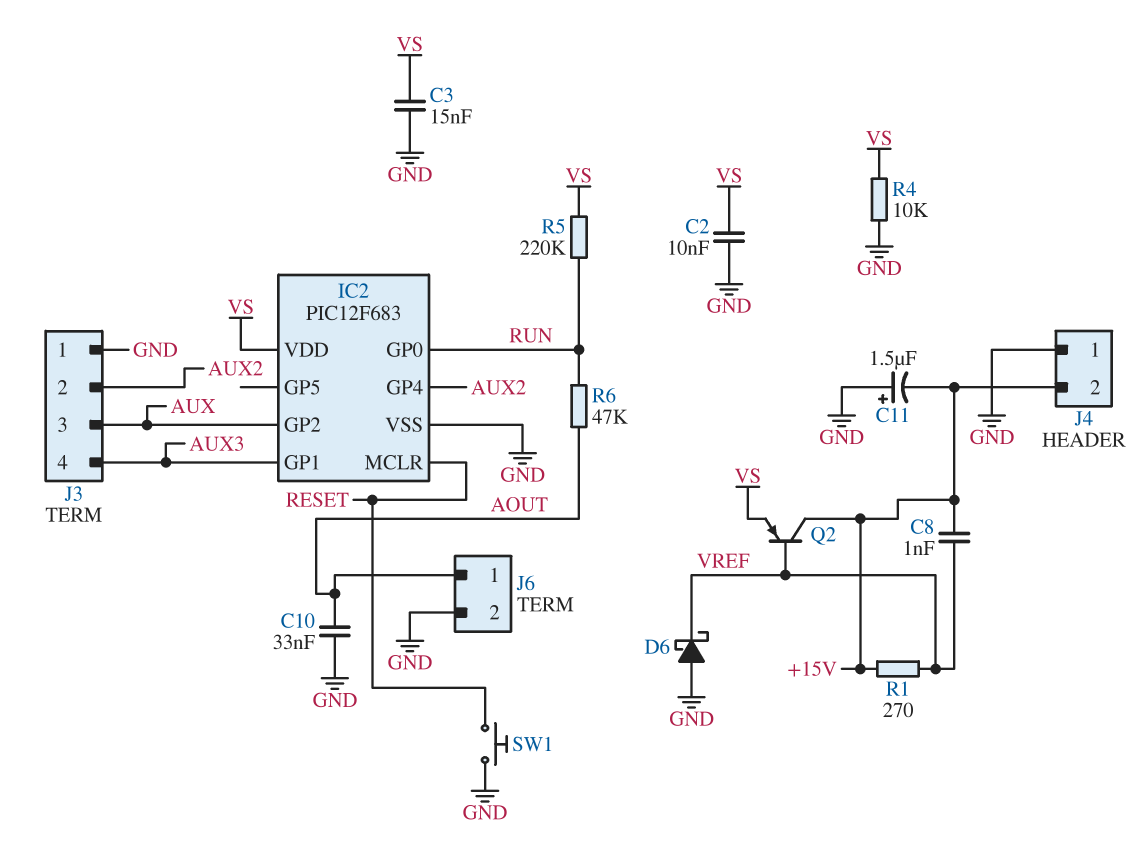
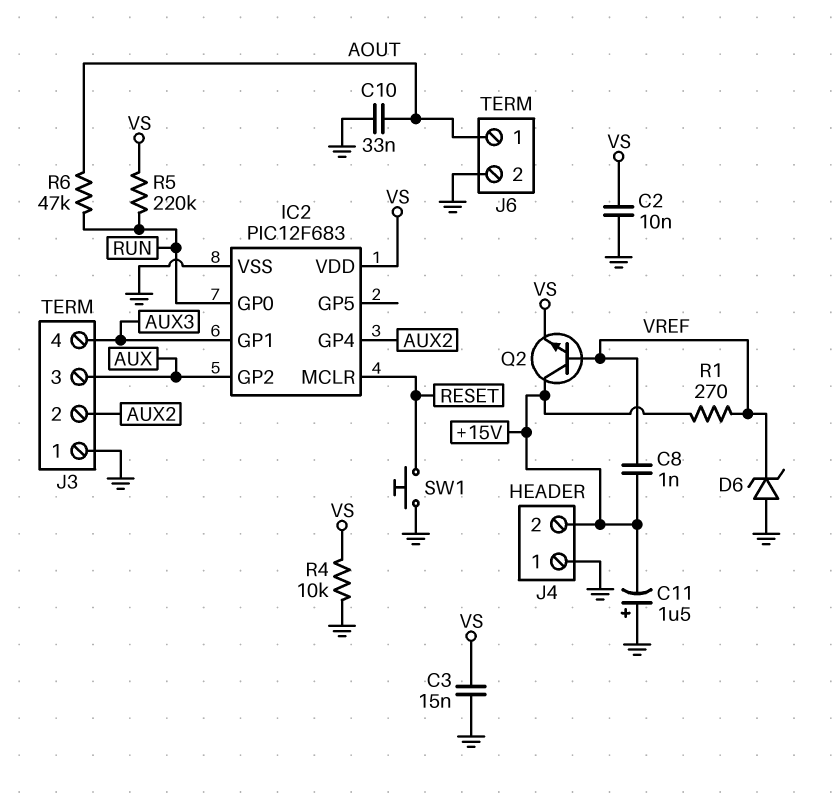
D6: schottky (A GND, K VREF) -> zener (A GND, K VREF)
Q2: PNP (B VREF, C +15V, E VS) -> NPN (B VREF, C +15V, E VS)

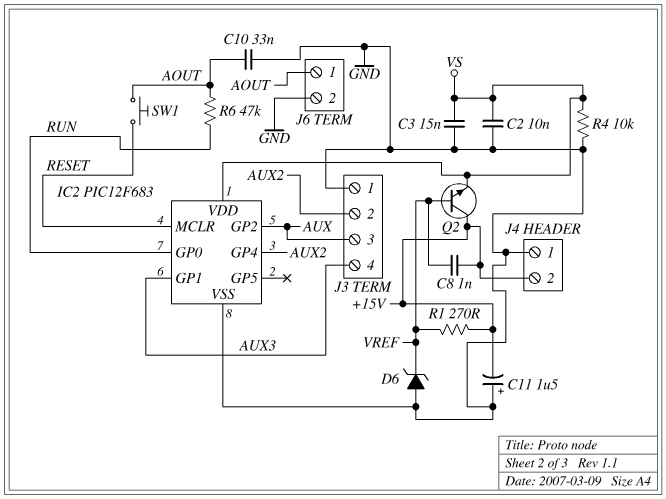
R5: 220k (RUN, VS) -> none
SW1: button (GND, RESET) -> button (AOUT, RESET)

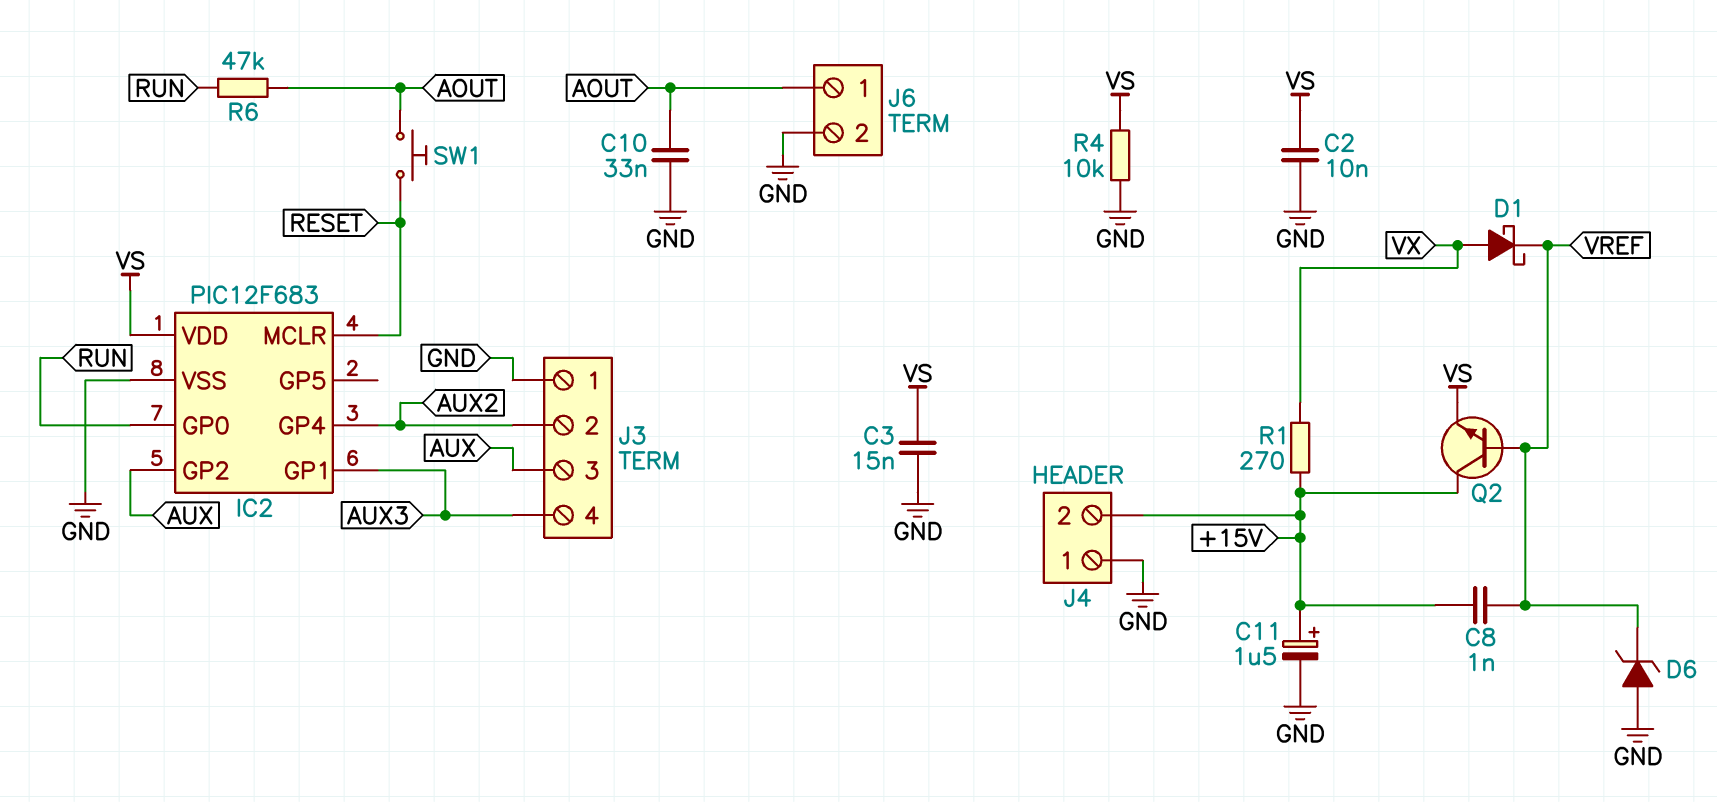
C11: 1.5uF (plus GND, minus +15V) -> 1.5uF (plus +15V, minus GND)
D1: none -> schottky (A VX, K VREF)
R1: 270 (+15V, VREF) -> 270 (+15V, VX)

